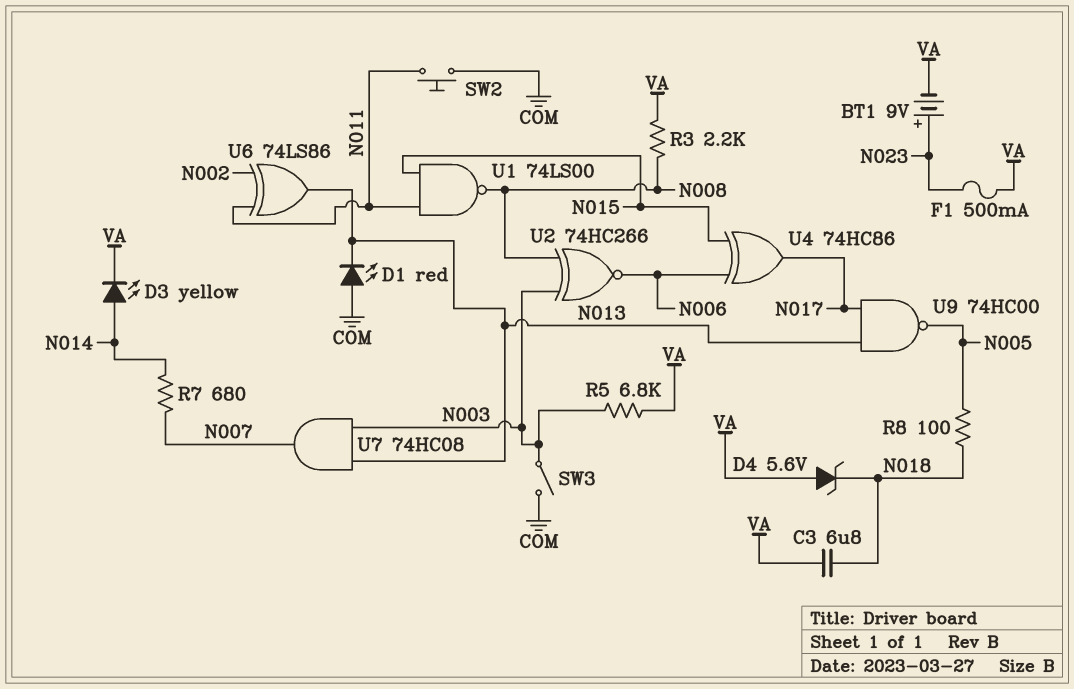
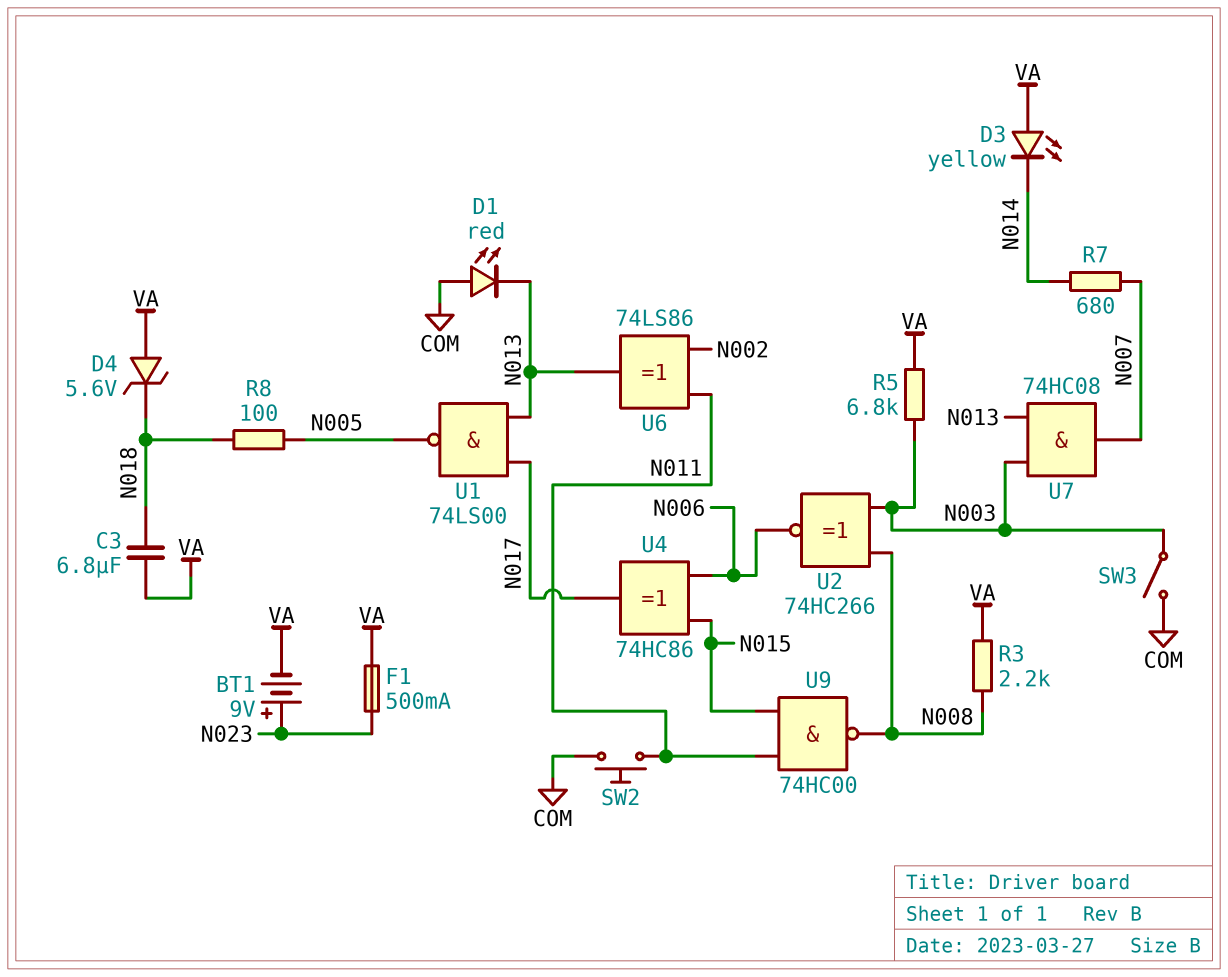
D3: LED yellow (A N014, K VA) -> LED yellow (A VA, K N014)
U1: NAND 74LS00 (in N011, in N015, out N008) -> NAND 74LS00 (in N013, in N017, out N005)
U9: NAND 74HC00 (in N013, in N017, out N005) -> NAND 74HC00 (in N011, in N015, out N008)

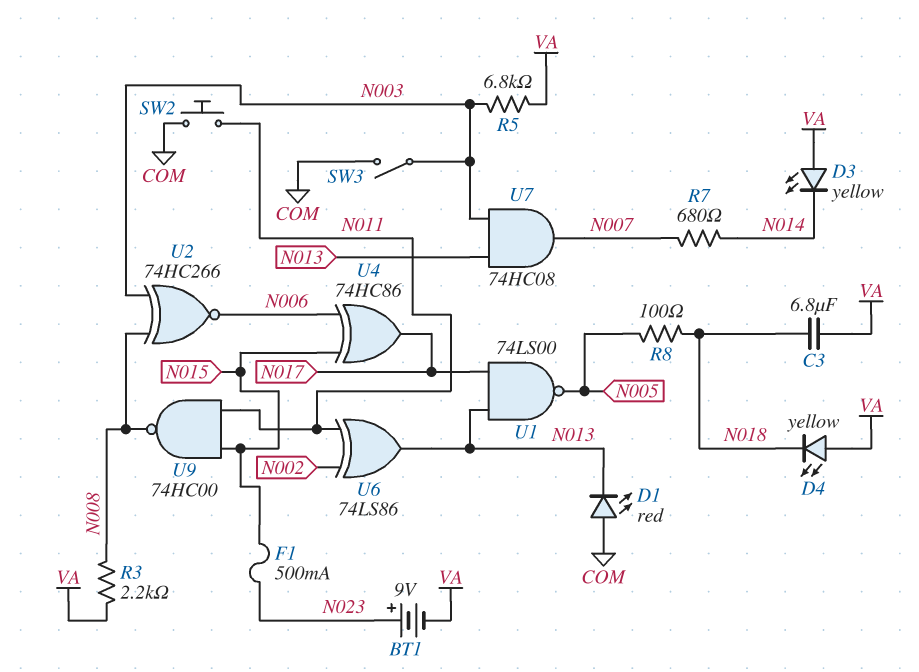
D4: zener 5.6V (A VA, K N018) -> LED yellow (A VA, K N018)
F1: 500mA (N023, VA) -> 500mA (N015, N023)

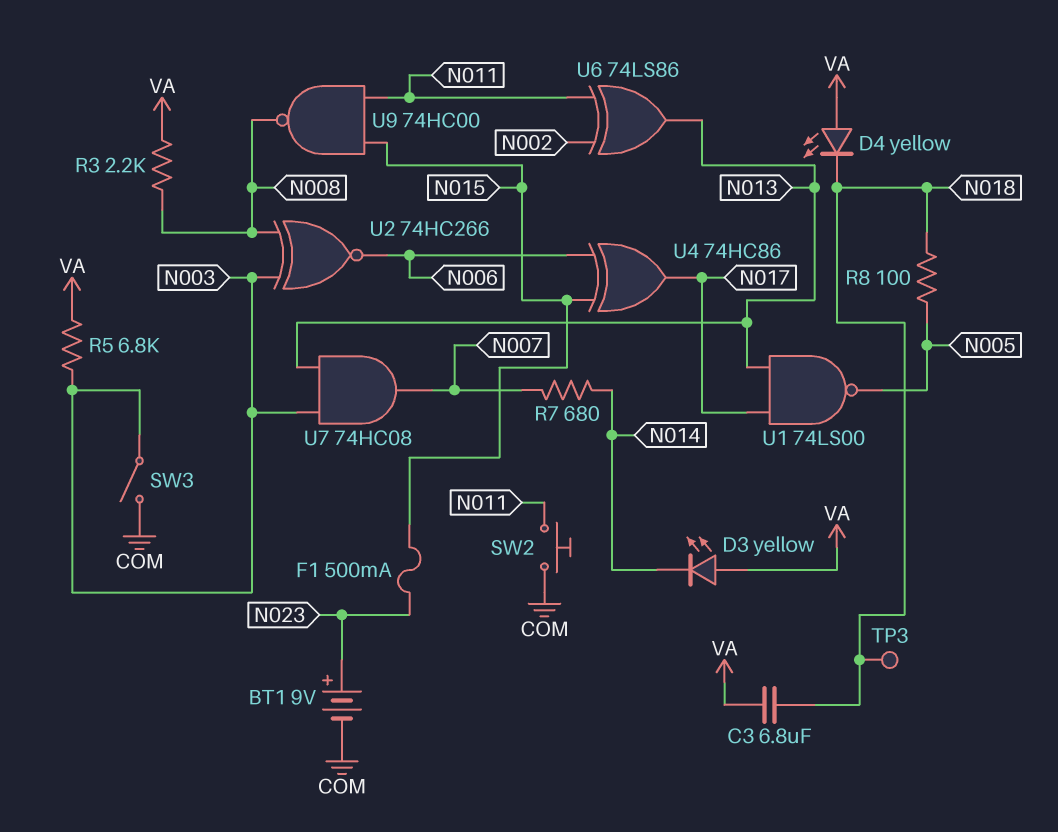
BT1: 9V (plus N023, minus VA) -> 9V (plus N023, minus COM)
D1: LED red (A COM, K N013) -> none
TP3: none -> test point (N018)

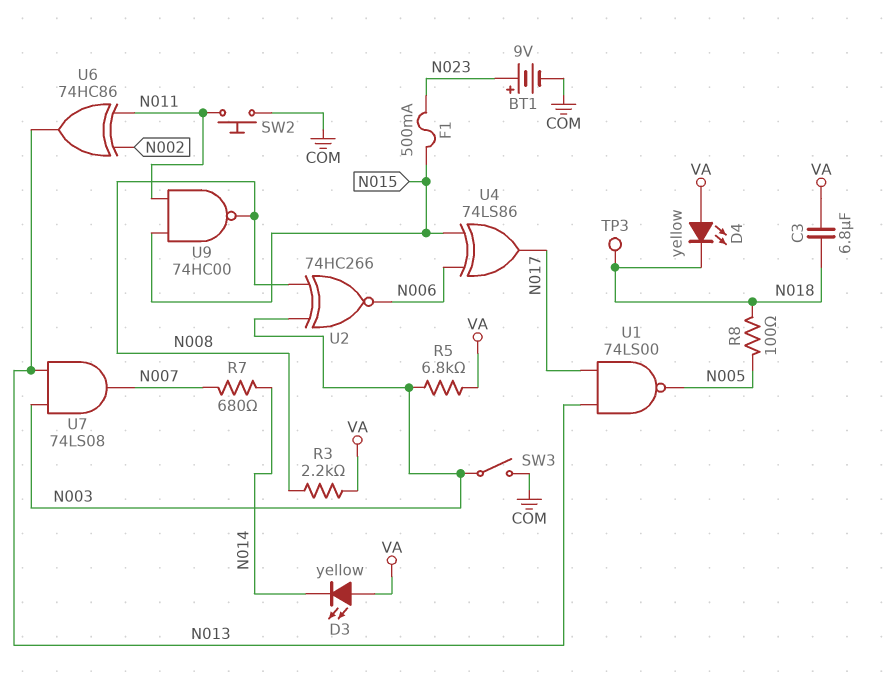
U4: XOR 74HC86 (in N006, in N015, out N017) -> XOR 74LS86 (in N006, in N015, out N017)
U6: XOR 74LS86 (in N002, in N011, out N013) -> XOR 74HC86 (in N002, in N011, out N013)
U7: AND 74HC08 (in N003, in N013, out N007) -> AND 74LS08 (in N003, in N013, out N007)

